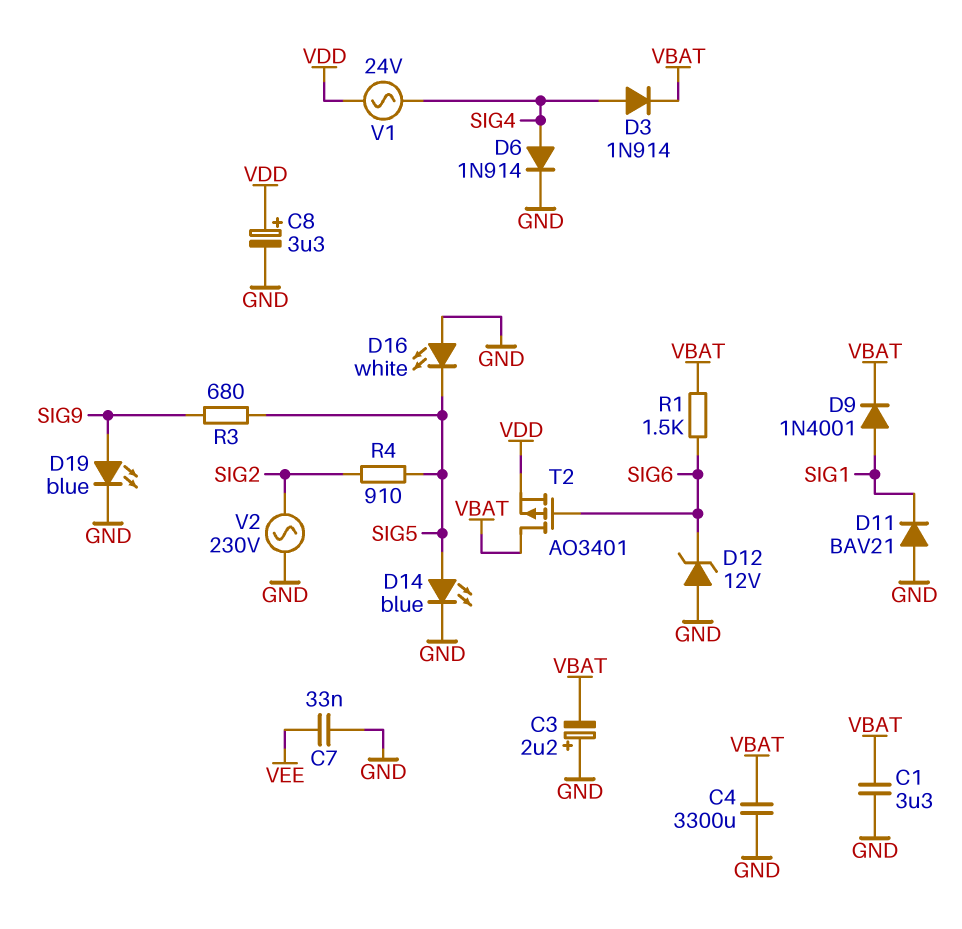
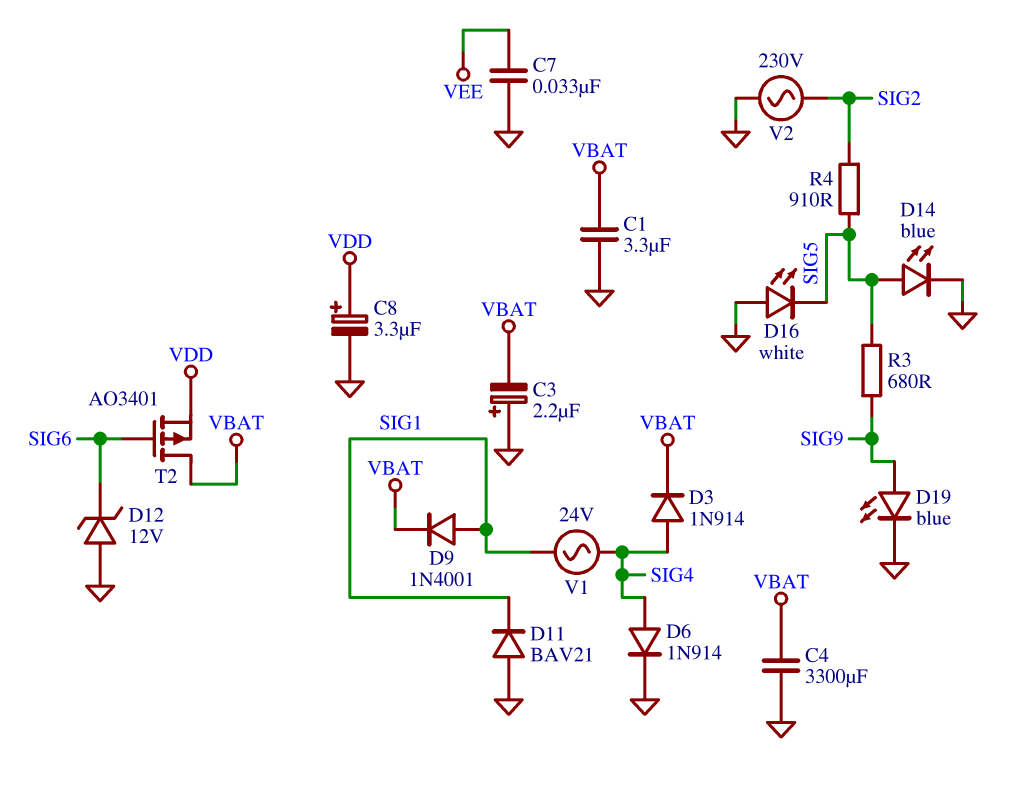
R1: 1.5k (SIG6, VBAT) -> none
V1: AC 24V (SIG4, VDD) -> AC 24V (SIG1, SIG4)

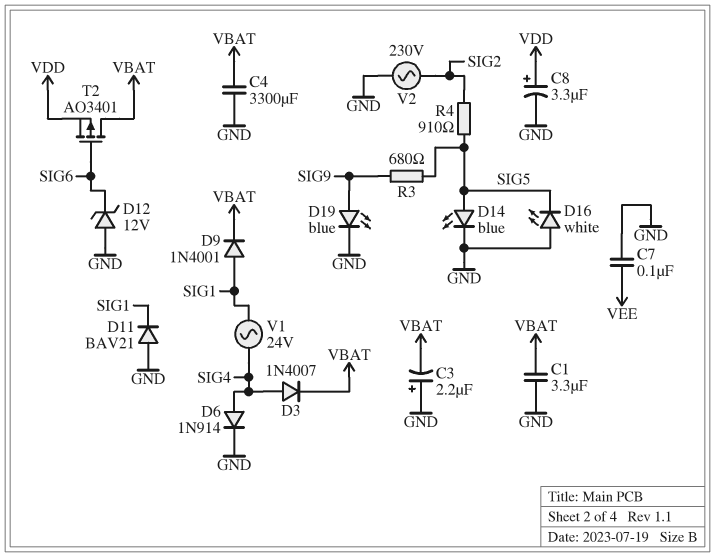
C7: 33nF (GND, VEE) -> 100nF (GND, VEE)
D3: diode 1N914 (A SIG4, K VBAT) -> diode 1N4007 (A SIG4, K VBAT)

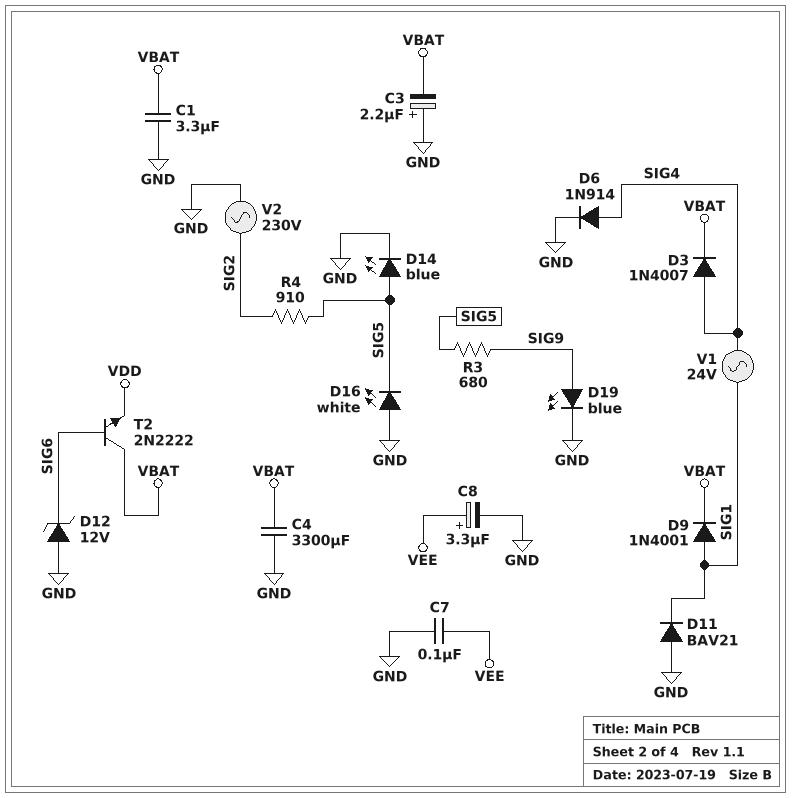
C8: 3.3uF (plus VDD, minus GND) -> 3.3uF (plus VEE, minus GND)
T2: PMOS AO3401 (G SIG6, D VBAT, S VDD) -> NPN 2N2222 (B SIG6, C VBAT, E VDD)

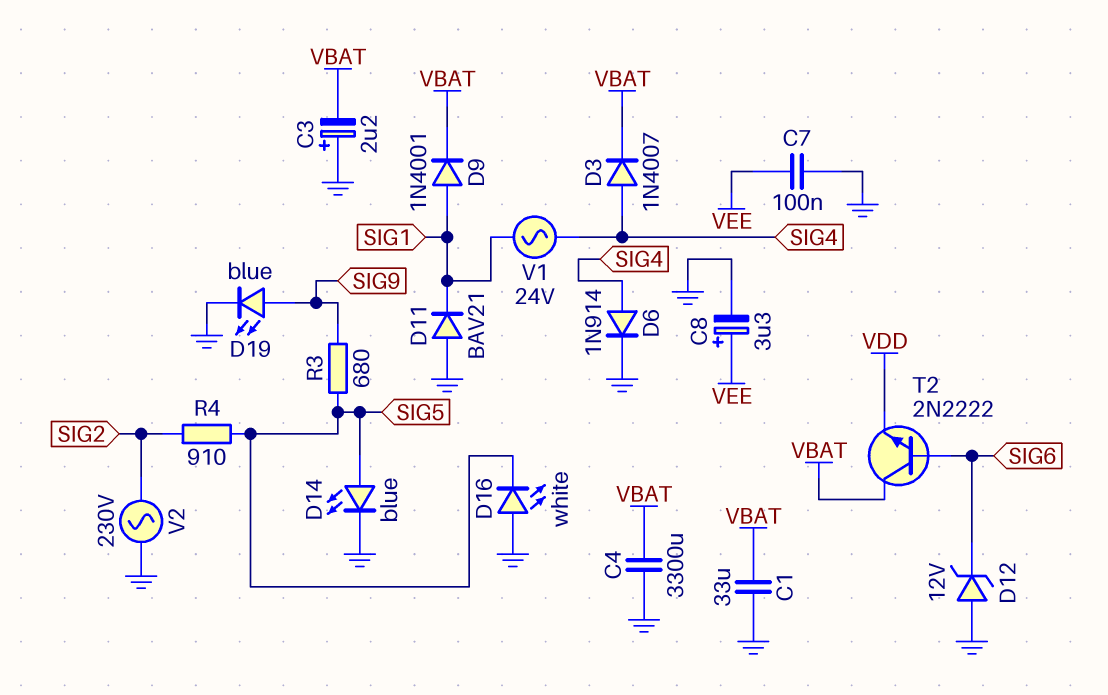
C1: 3.3uF (GND, VBAT) -> 33uF (GND, VBAT)

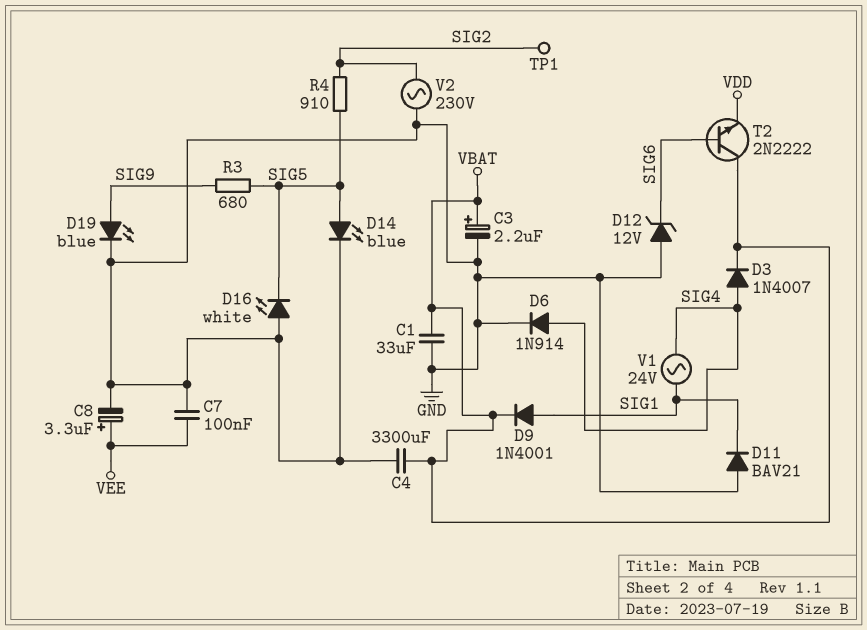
C3: 2.2uF (plus GND, minus VBAT) -> 2.2uF (plus VBAT, minus GND)
TP1: none -> test point (SIG2)

